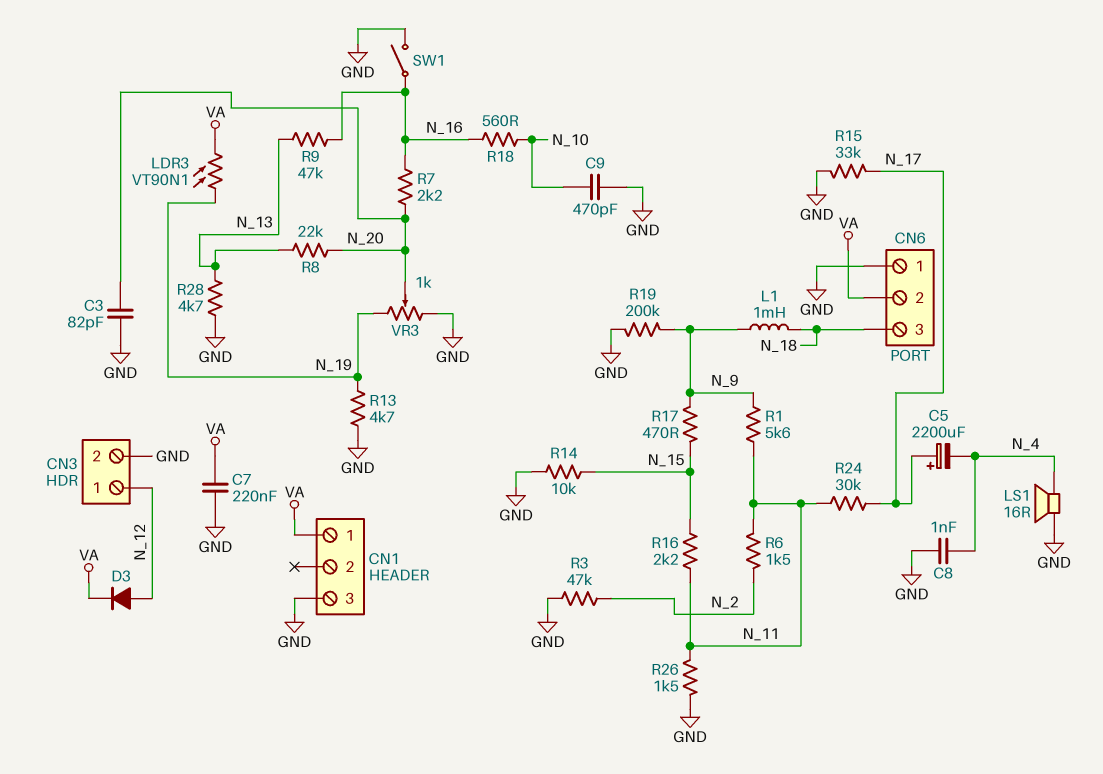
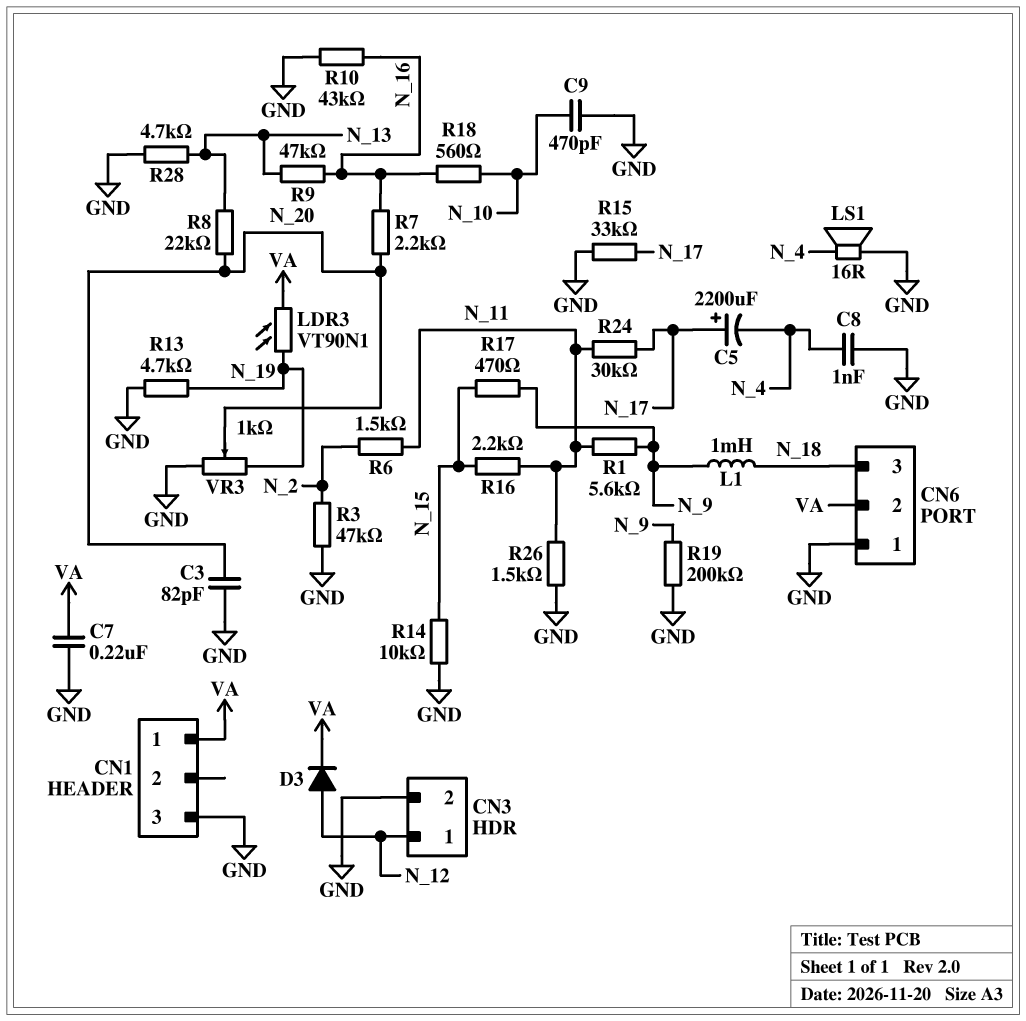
R10: none -> 43k (GND, N_16)
SW1: switch (GND, N_16) -> none

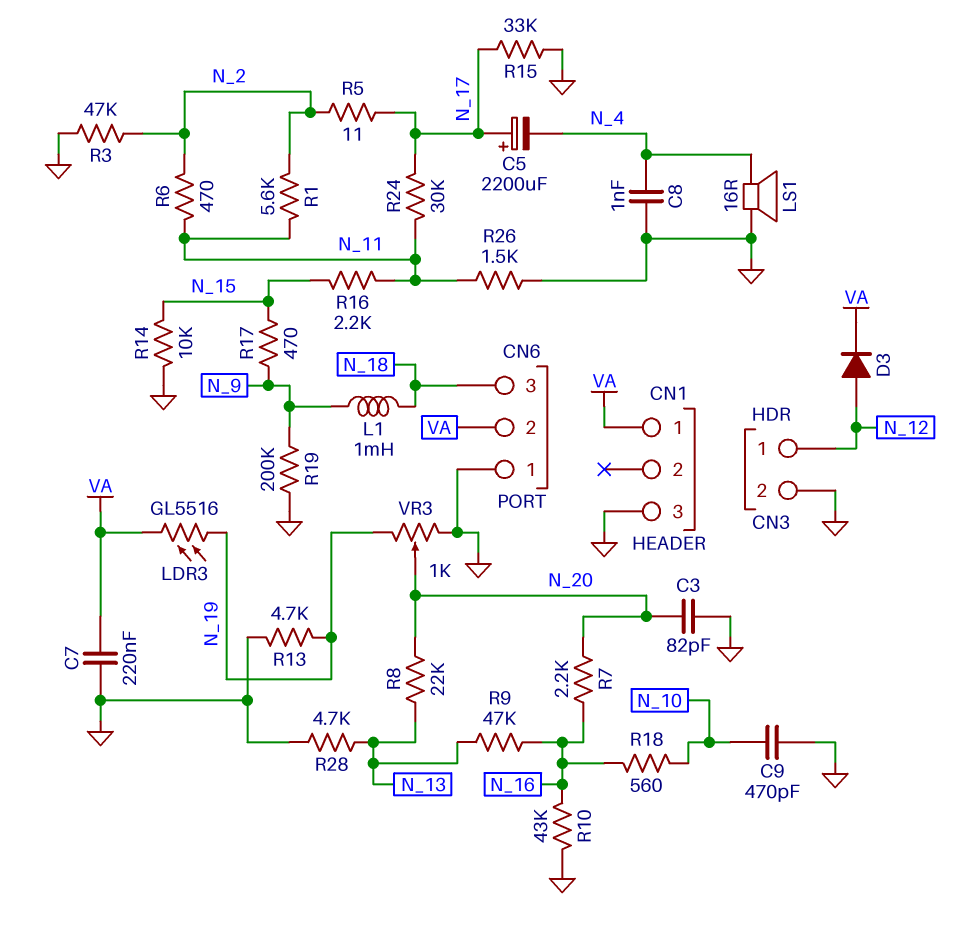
LDR3: VT90N1 (N_19, VA) -> GL5516 (N_19, VA)
R1: 5.6k (N_9, N_11) -> 5.6k (N_2, N_11)
R5: none -> 11 (N_2, N_17)
R6: 1.5k (N_2, N_11) -> 470 (N_2, N_11)

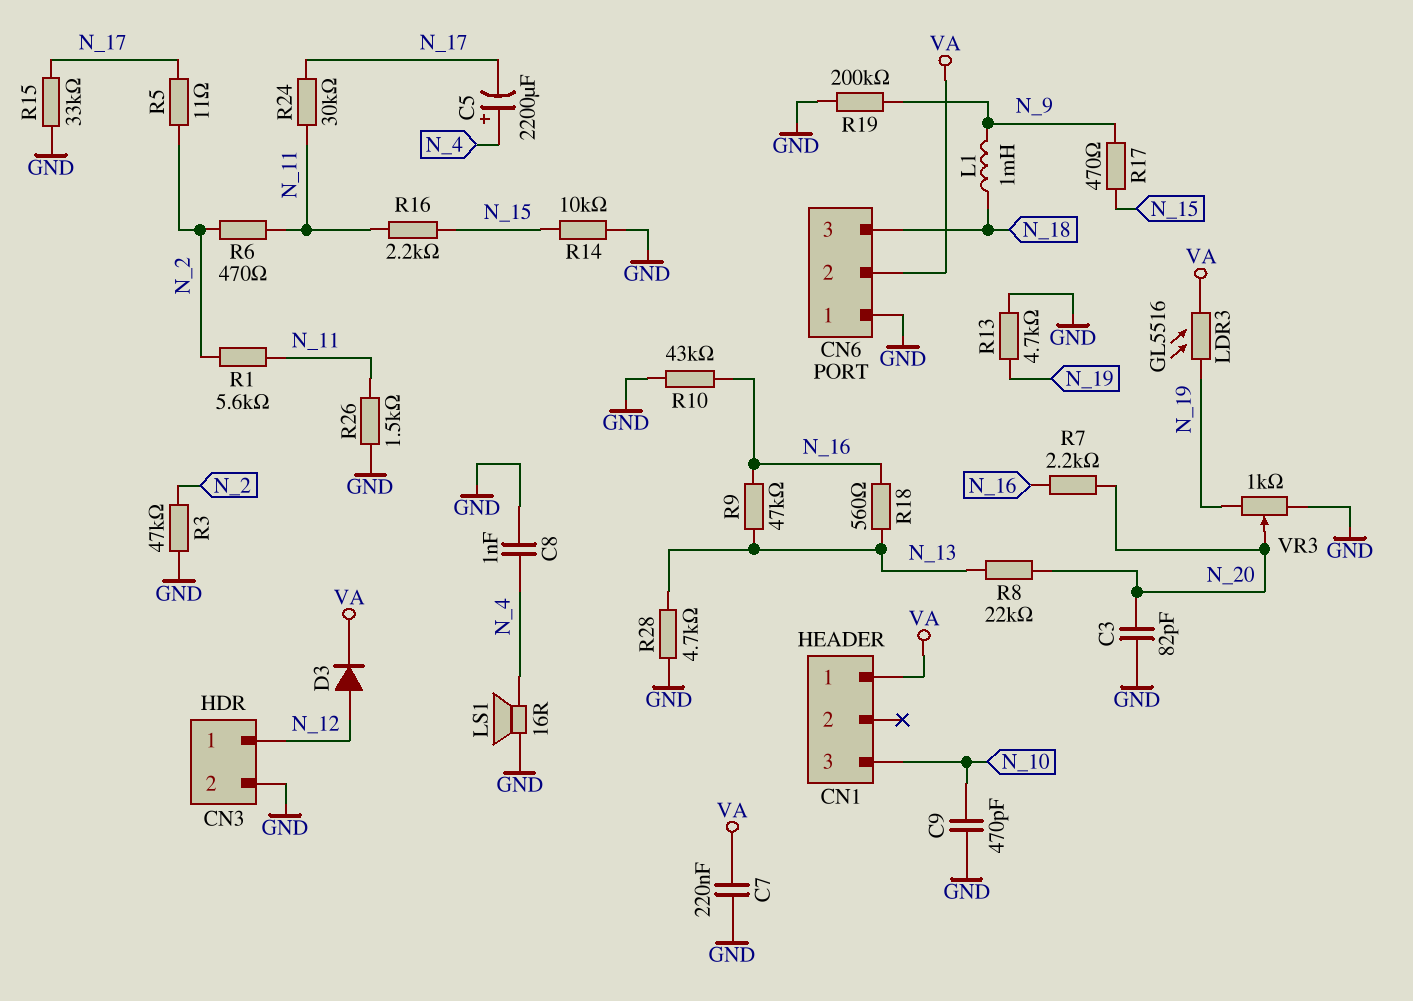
C5: 2200uF (plus N_17, minus N_4) -> 2200uF (plus N_4, minus N_17)
CN1 pin 3: GND -> N_10
R18: 560 (N_10, N_16) -> 560 (N_13, N_16)

